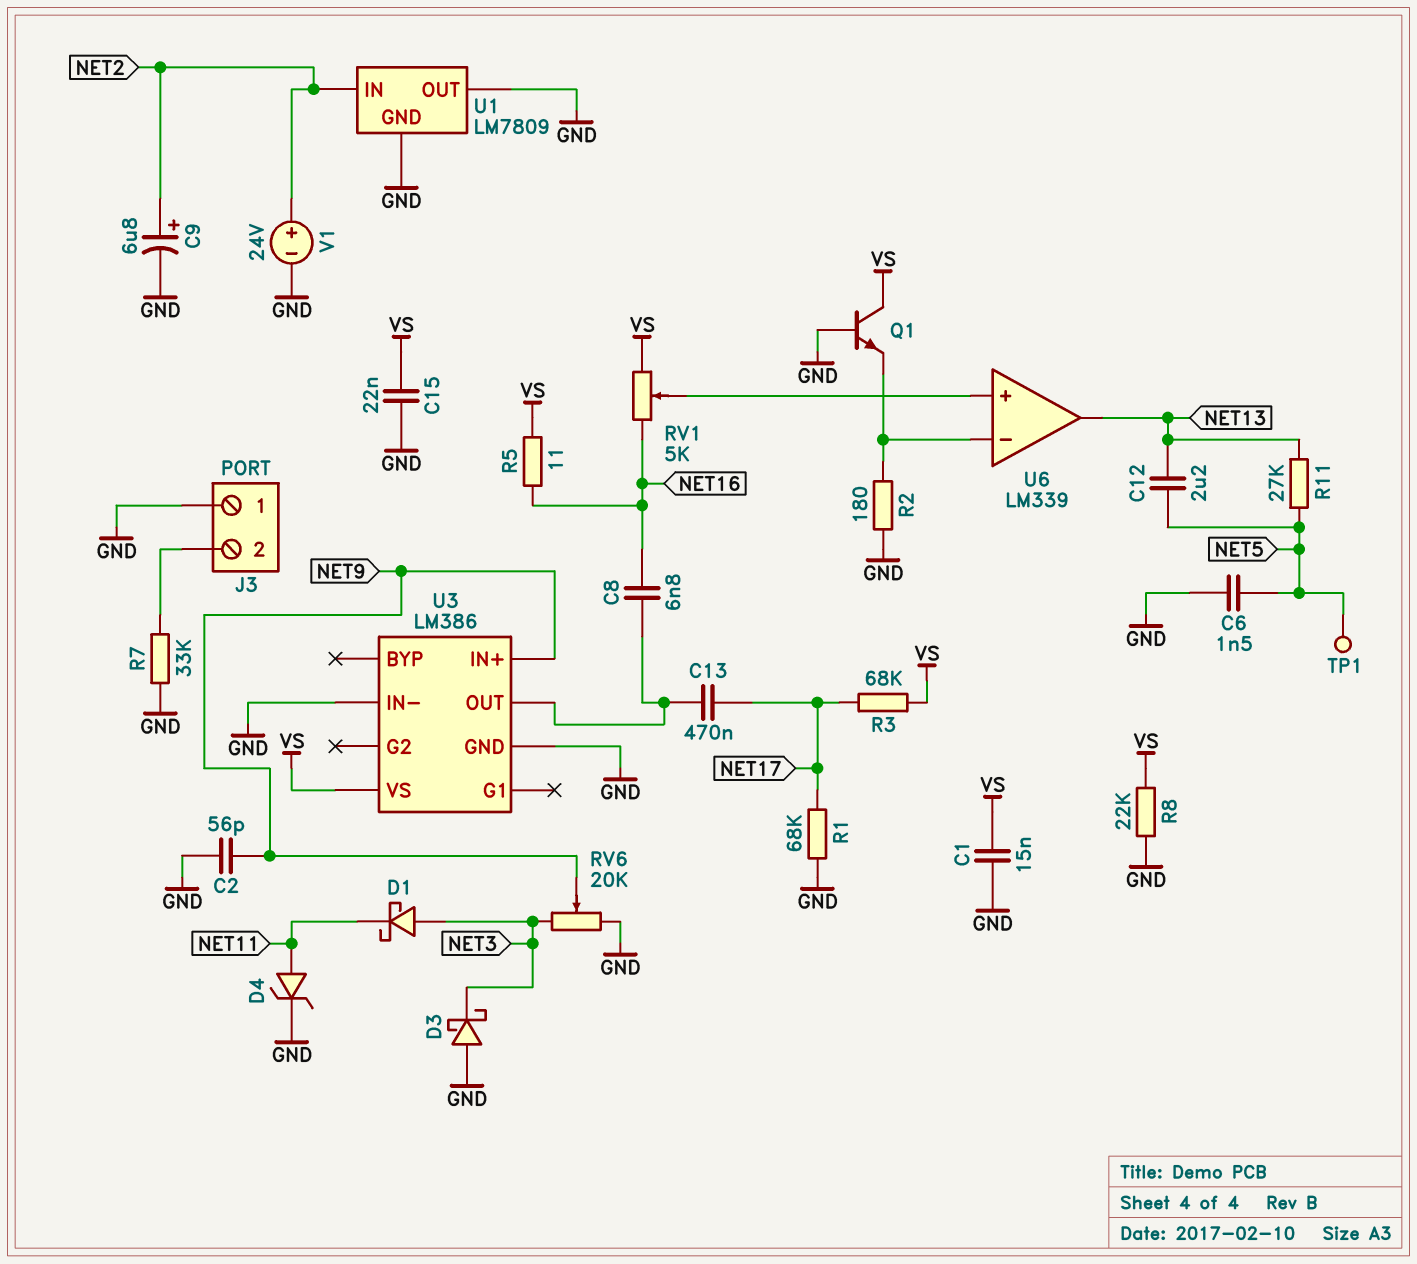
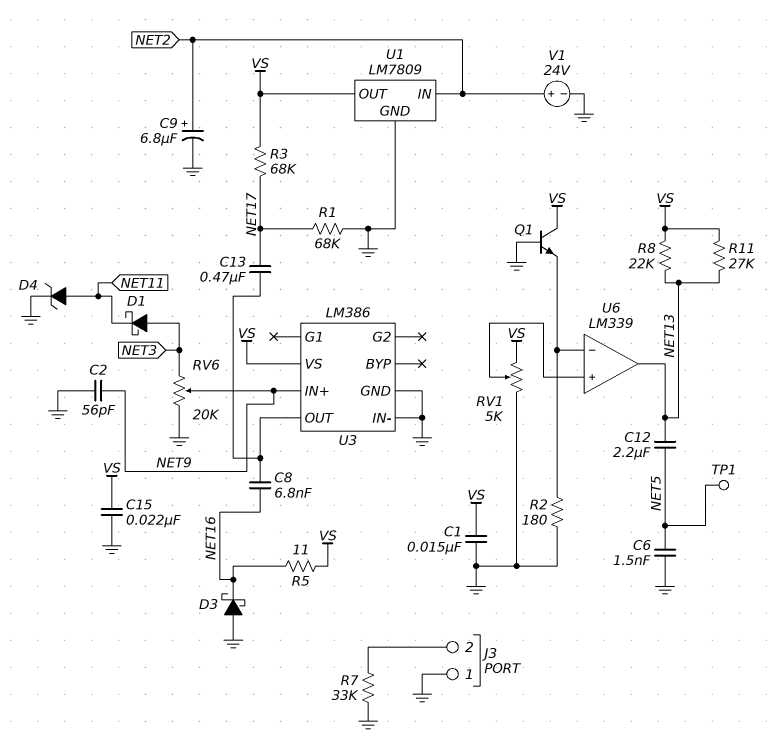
D3: schottky (A GND, K NET3) -> schottky (A GND, K NET16)
R8: 22k (GND, VS) -> 22k (NET13, VS)
R11: 27k (NET5, NET13) -> 27k (NET13, VS)
RV1: 5k (NET16, VS, wiper U6/in+) -> 5k (GND, VS, wiper U6/in+)
U1 pin OUT: GND -> VS

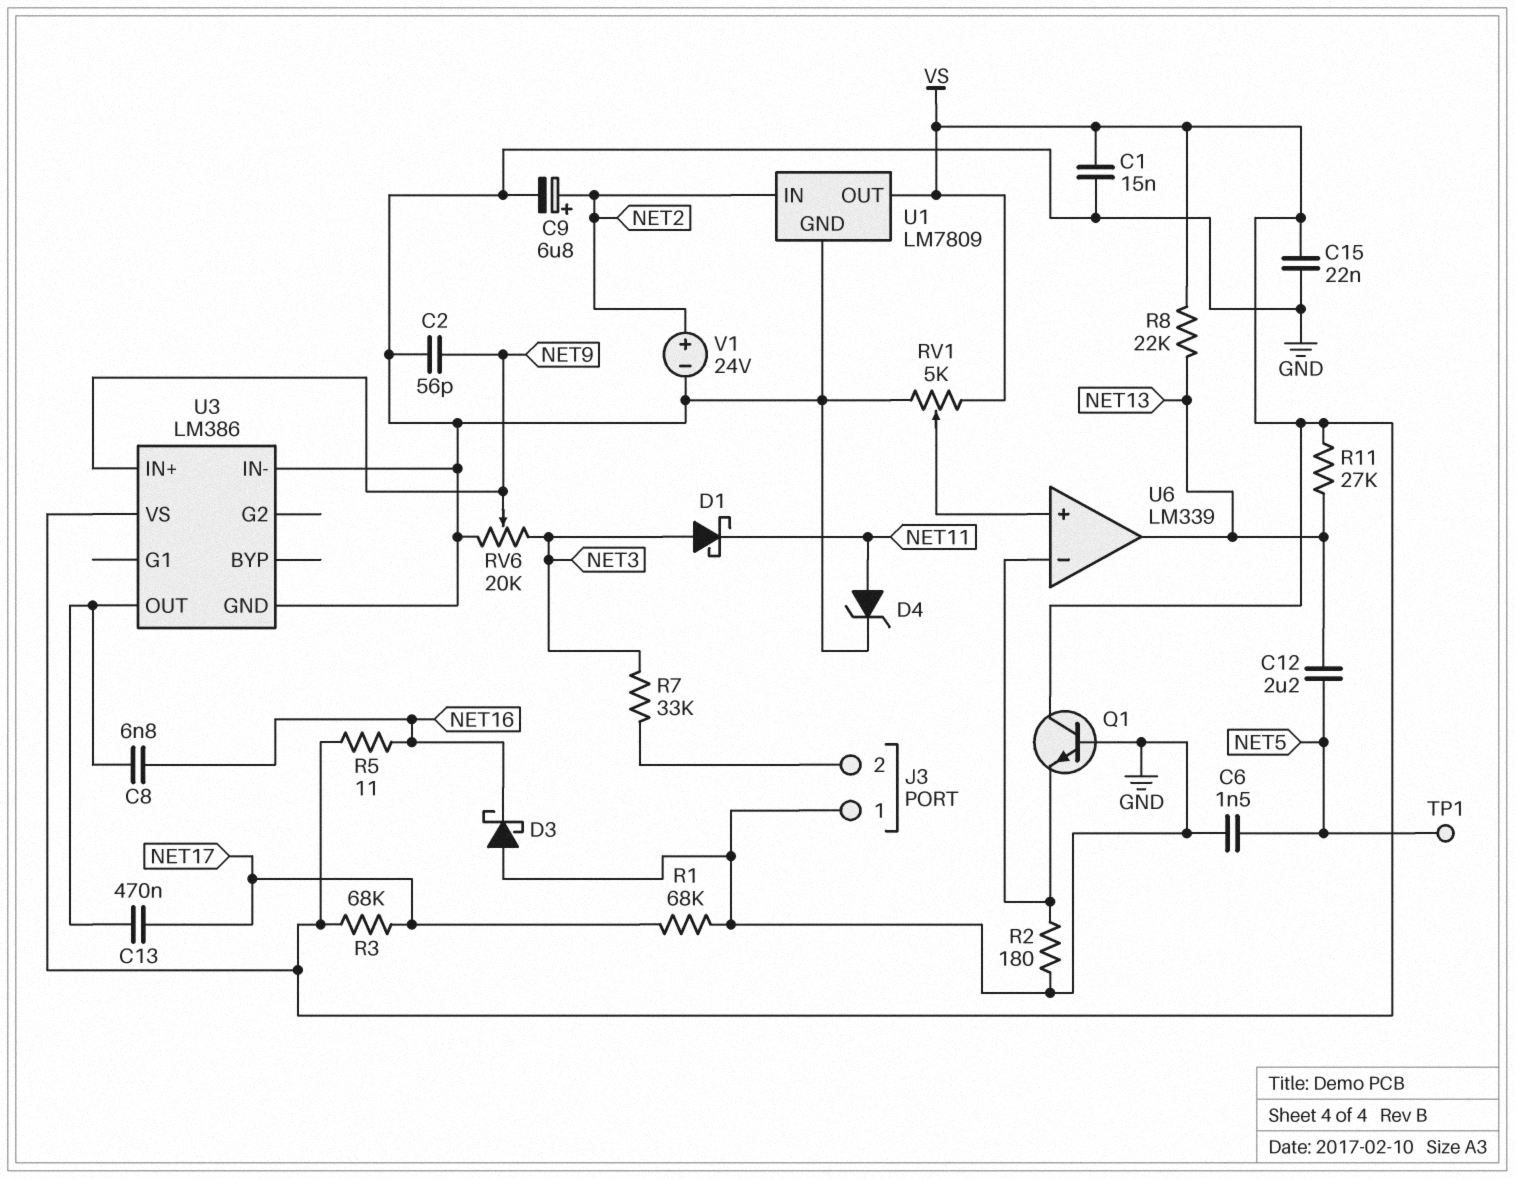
R7: 33k (GND, J3/2) -> 33k (J3/2, NET3)

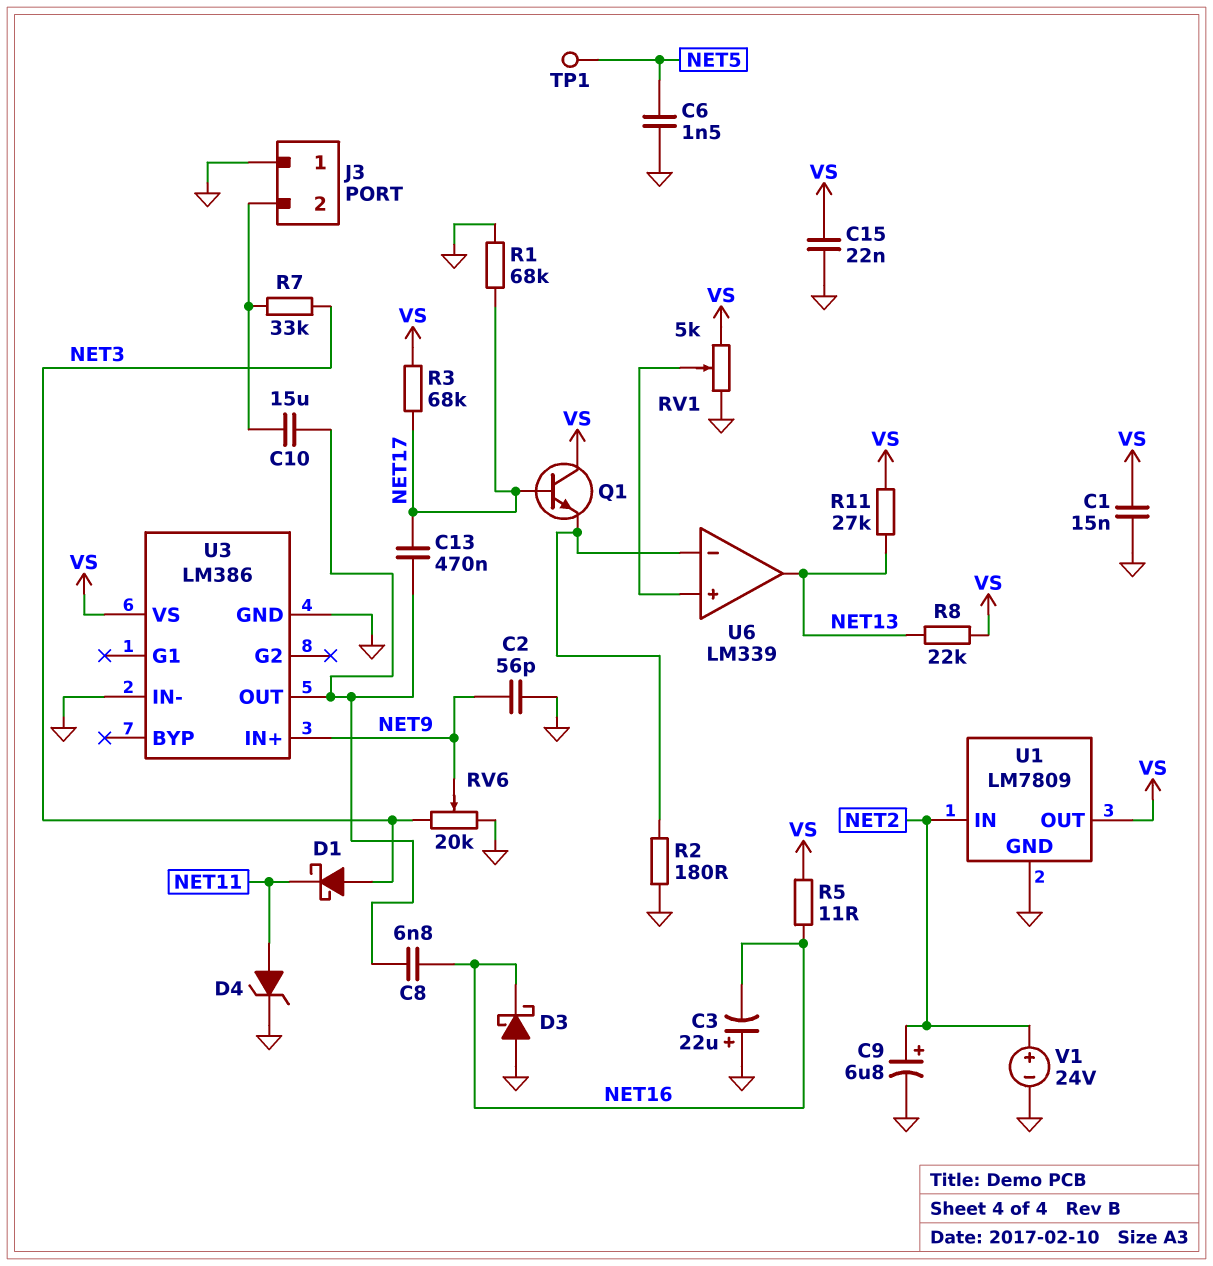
C3: none -> 22uF (plus GND, minus NET16)
C10: none -> 15uF (J3/2, U3/OUT)
C12: 2.2uF (NET5, NET13) -> none
Q1: NPN (B GND, C VS, E U6/in-) -> NPN (B NET17, C VS, E U6/in-)

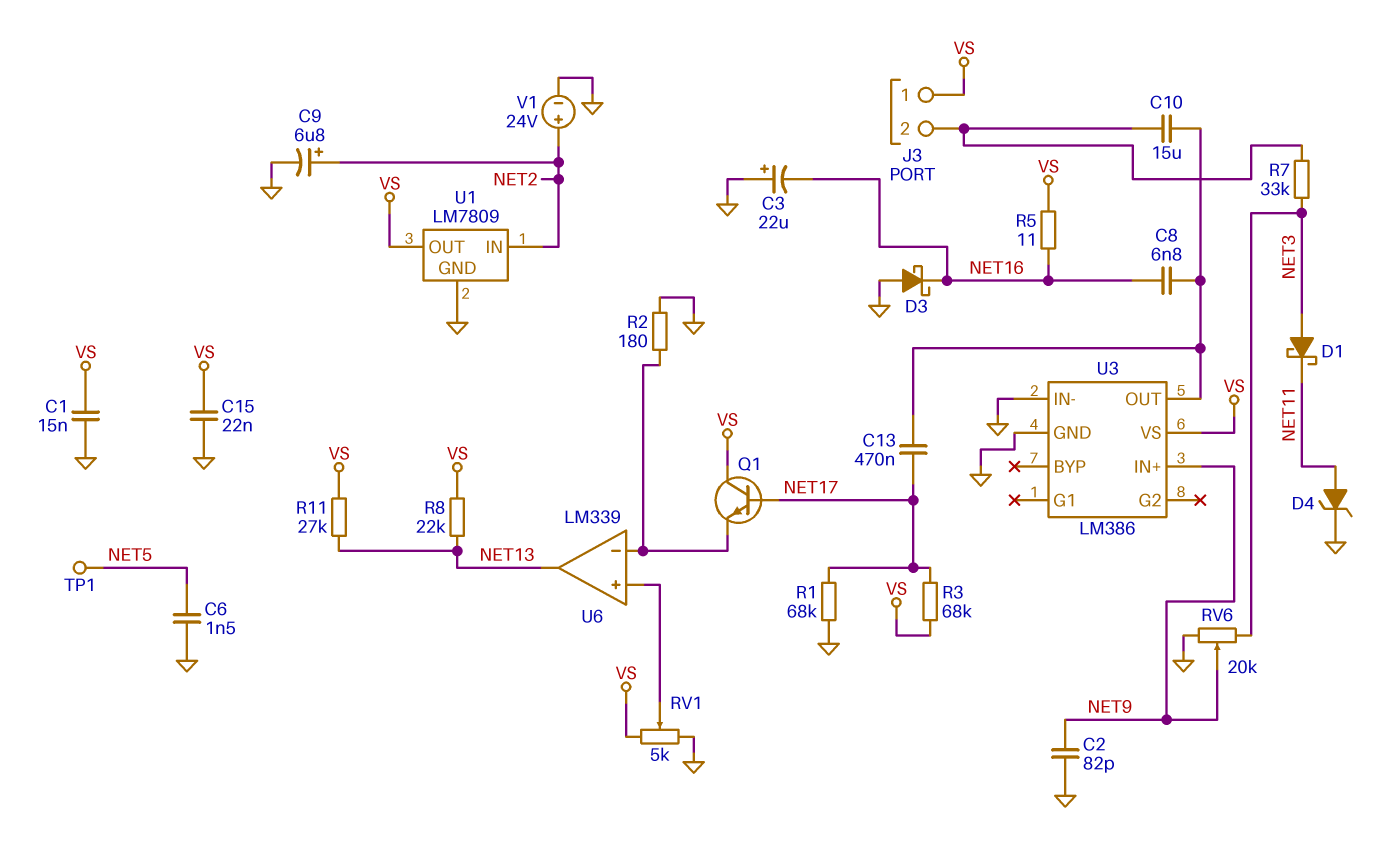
C2: 56pF (GND, NET9) -> 82pF (GND, NET9)
J3 pin 1: GND -> VS

